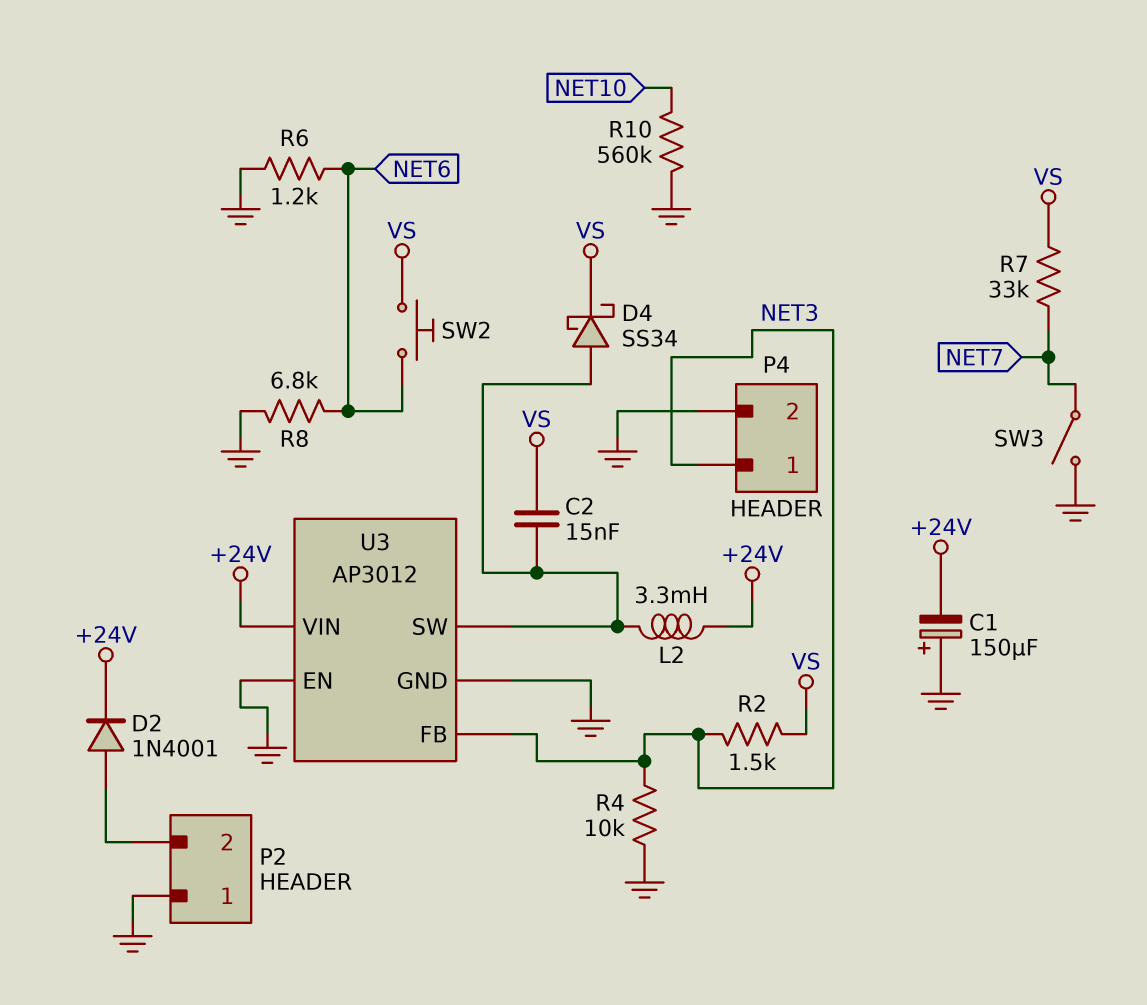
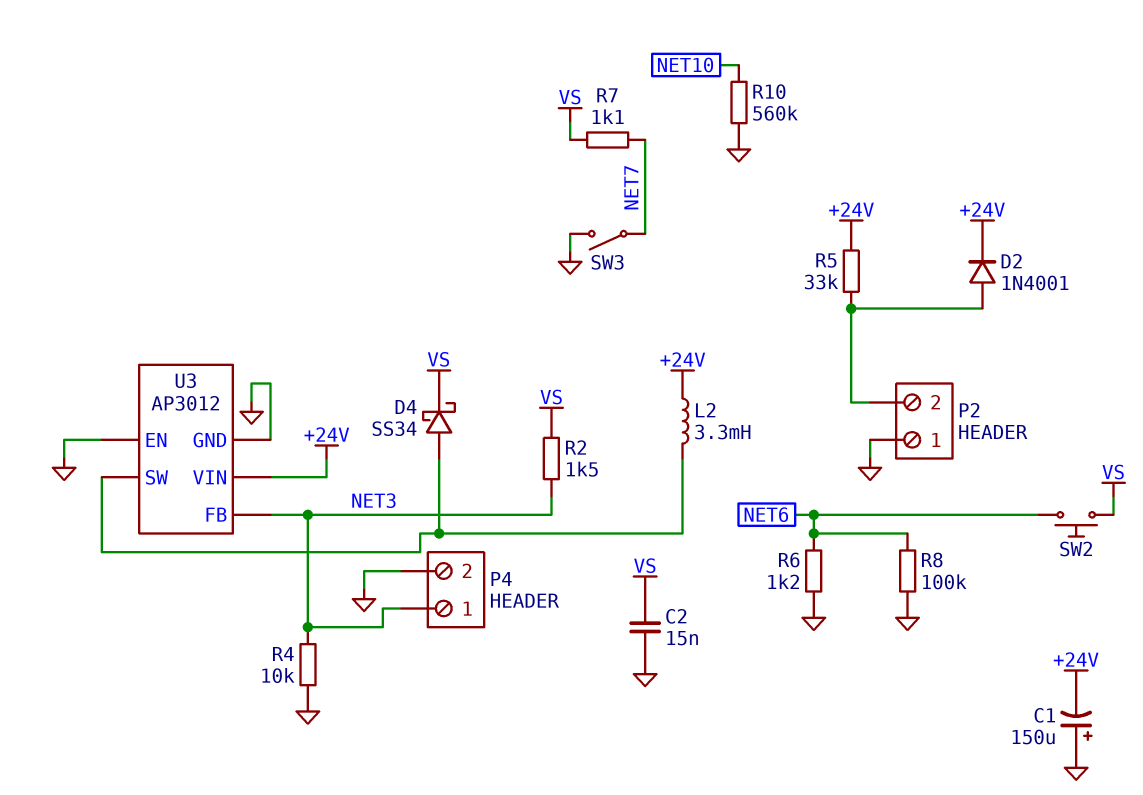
C2: 15nF (U3/SW, VS) -> 15nF (GND, VS)
R5: none -> 33k (+24V, P2/2)
R7: 33k (NET7, VS) -> 1.1k (NET7, VS)
R8: 6.8k (GND, NET6) -> 100k (GND, NET6)

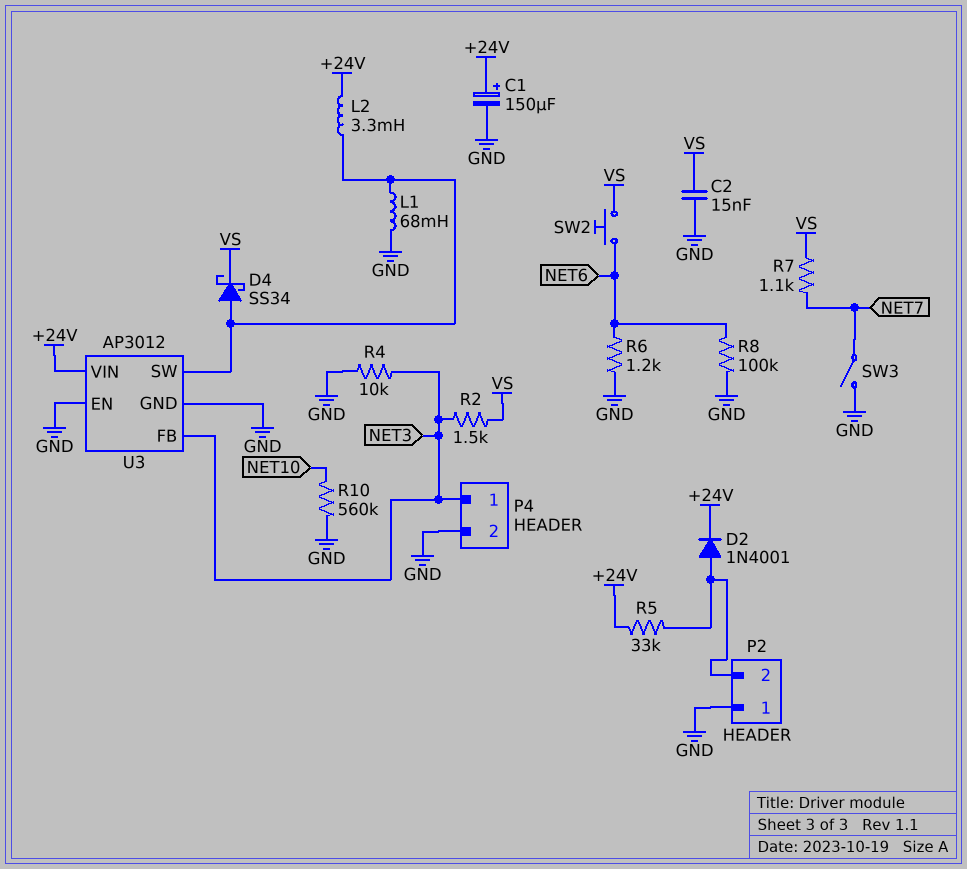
C1: 150uF (plus GND, minus +24V) -> 150uF (plus +24V, minus GND)
L1: none -> 68mH (GND, U3/SW)

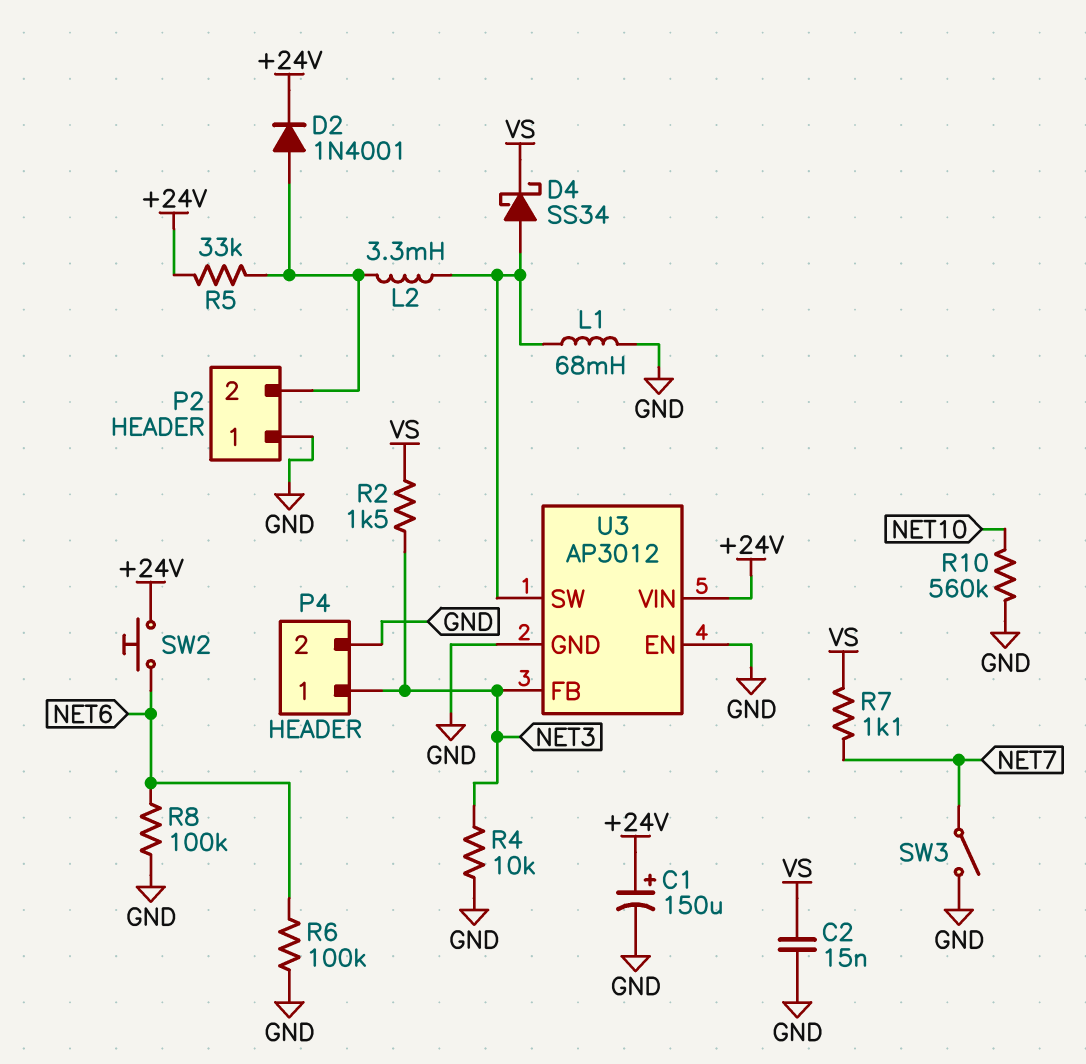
L2: 3.3mH (+24V, U3/SW) -> 3.3mH (P2/2, U3/SW)
R6: 1.2k (GND, NET6) -> 100k (GND, NET6)
SW2: button (NET6, VS) -> button (+24V, NET6)

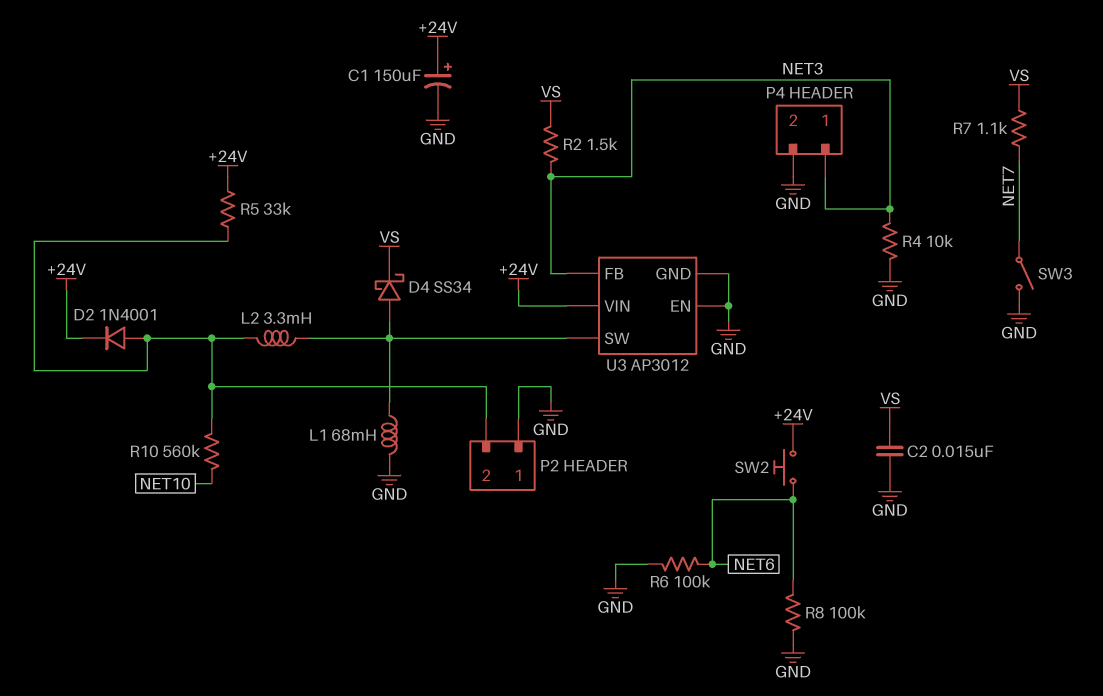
R10: 560k (GND, NET10) -> 560k (NET10, P2/2)

